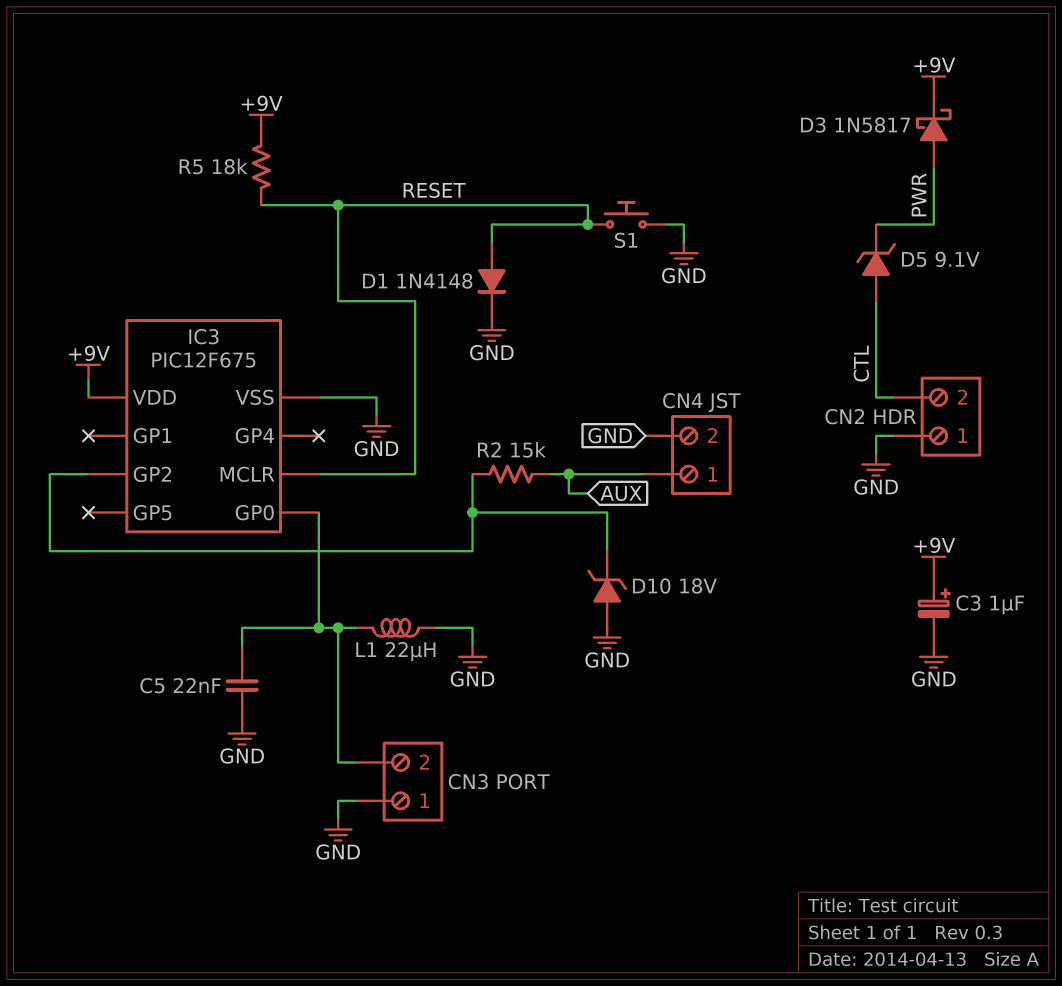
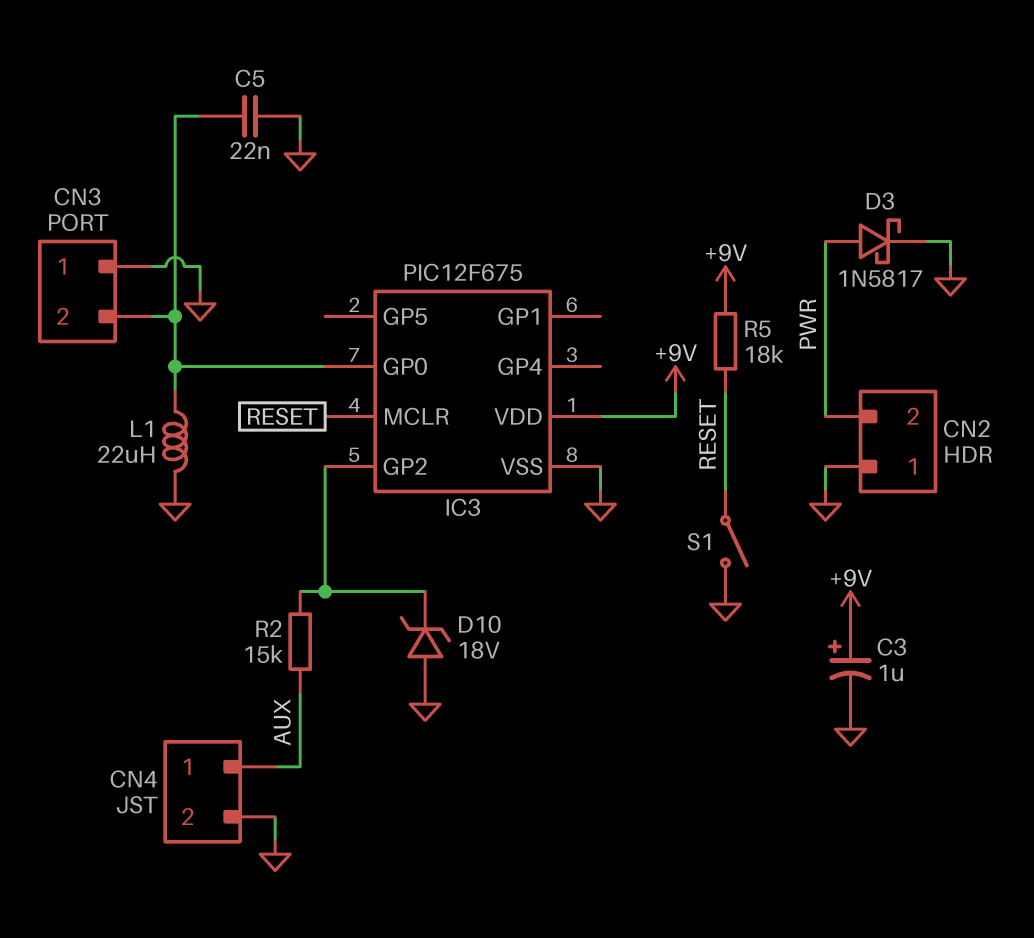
CN2 pin 2: CTL -> PWR
D1: diode 1N4148 (A RESET, K GND) -> none
D3: schottky 1N5817 (A PWR, K +9V) -> schottky 1N5817 (A PWR, K GND)
D5: zener 9.1V (A CTL, K PWR) -> none
S1: button (GND, RESET) -> switch (GND, RESET)

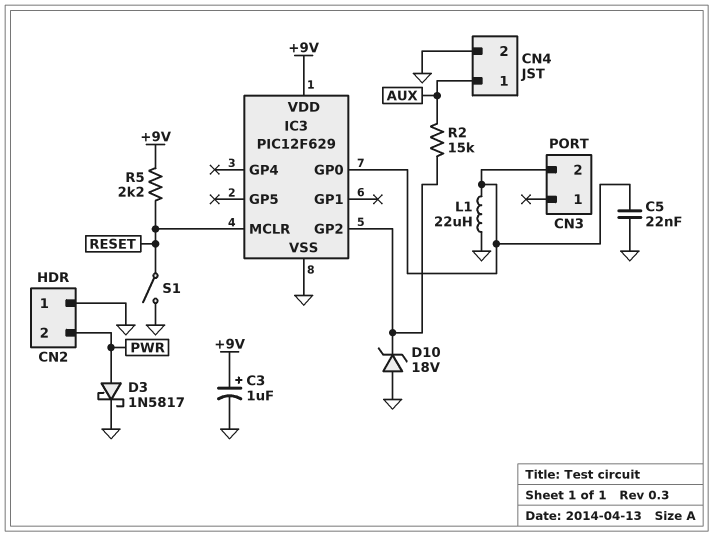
CN3 pin 1: GND -> none
IC3: PIC12F675 -> PIC12F629
R5: 18k (+9V, RESET) -> 2.2k (+9V, RESET)

